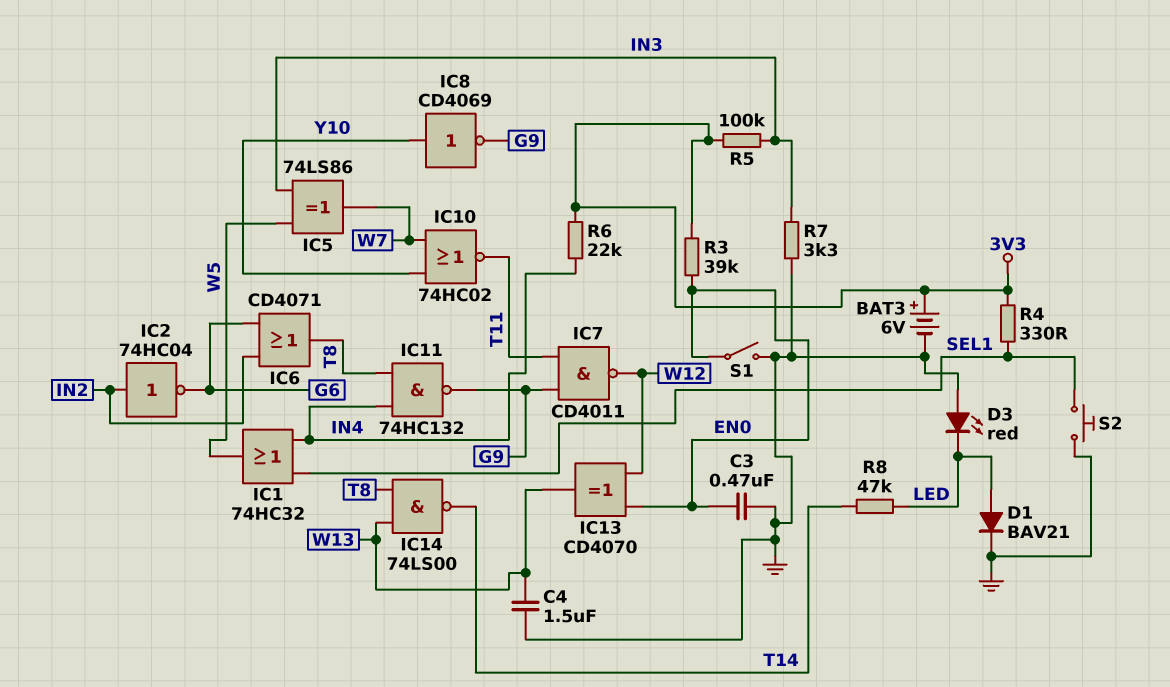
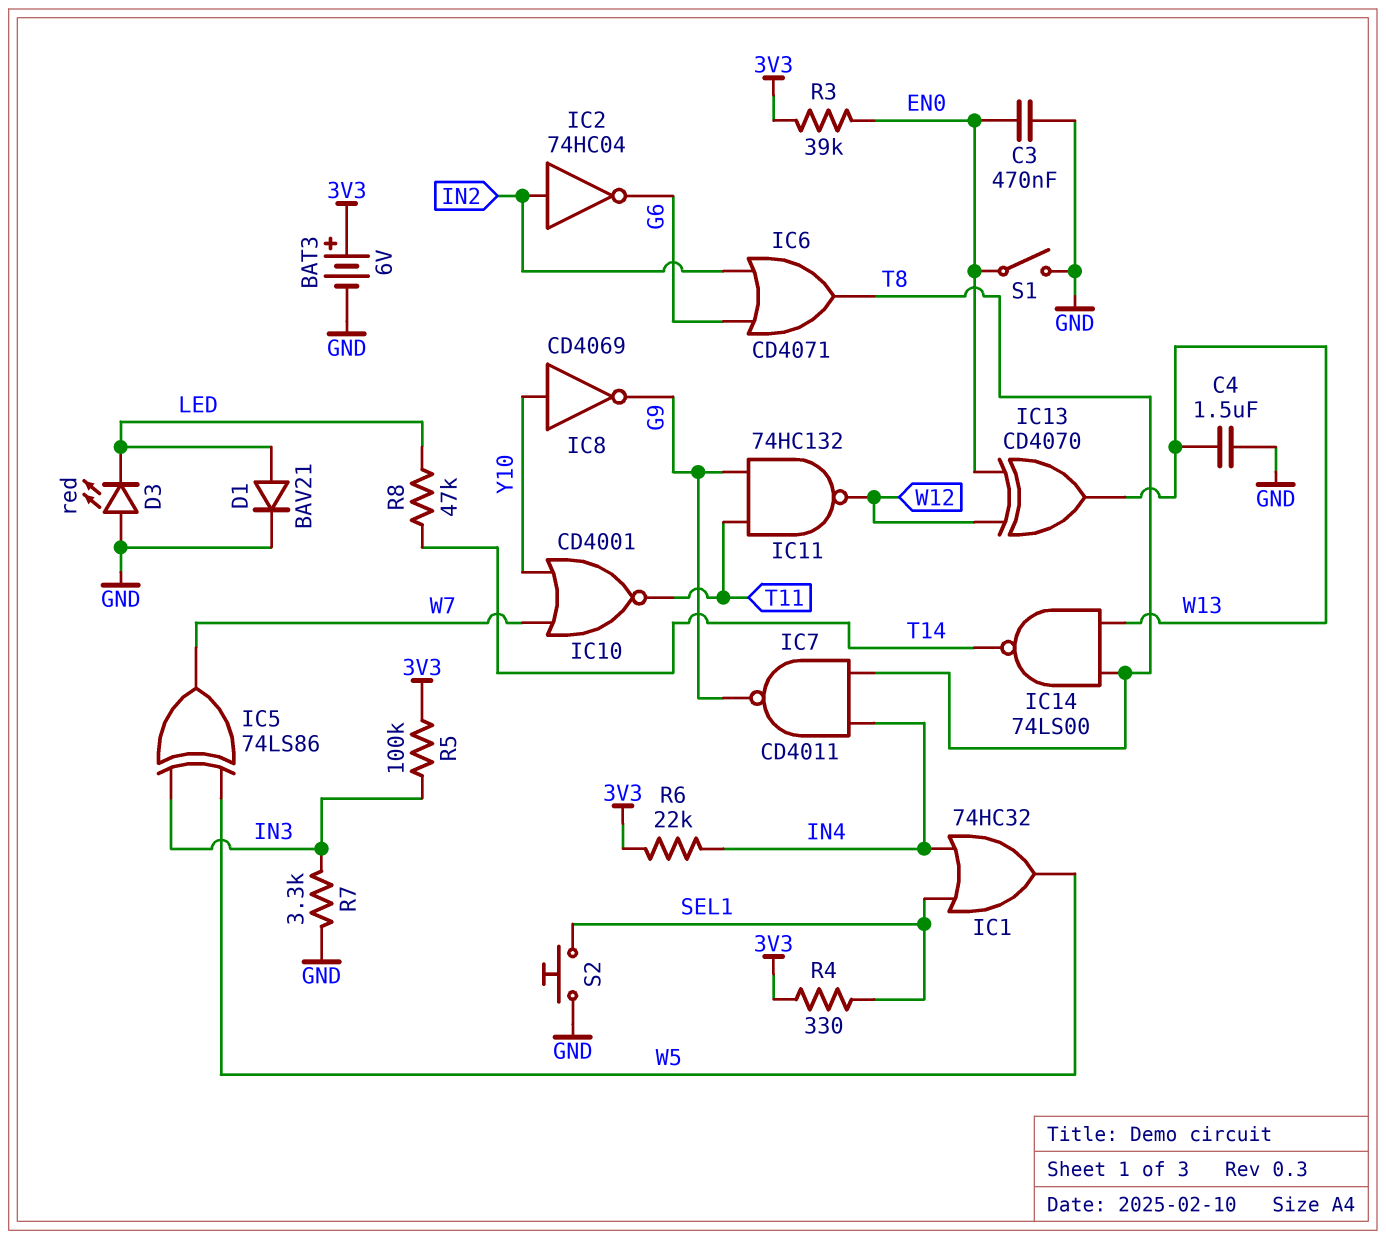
IC7: NAND CD4011 (in G9, in T11, out W12) -> NAND CD4011 (in IN4, in T8, out G9)
IC10: NOR 74HC02 (in W7, in Y10, out T11) -> NOR CD4001 (in W7, in Y10, out T11)
IC11: NAND 74HC132 (in IN4, in T8, out G9) -> NAND 74HC132 (in G9, in T11, out W12)

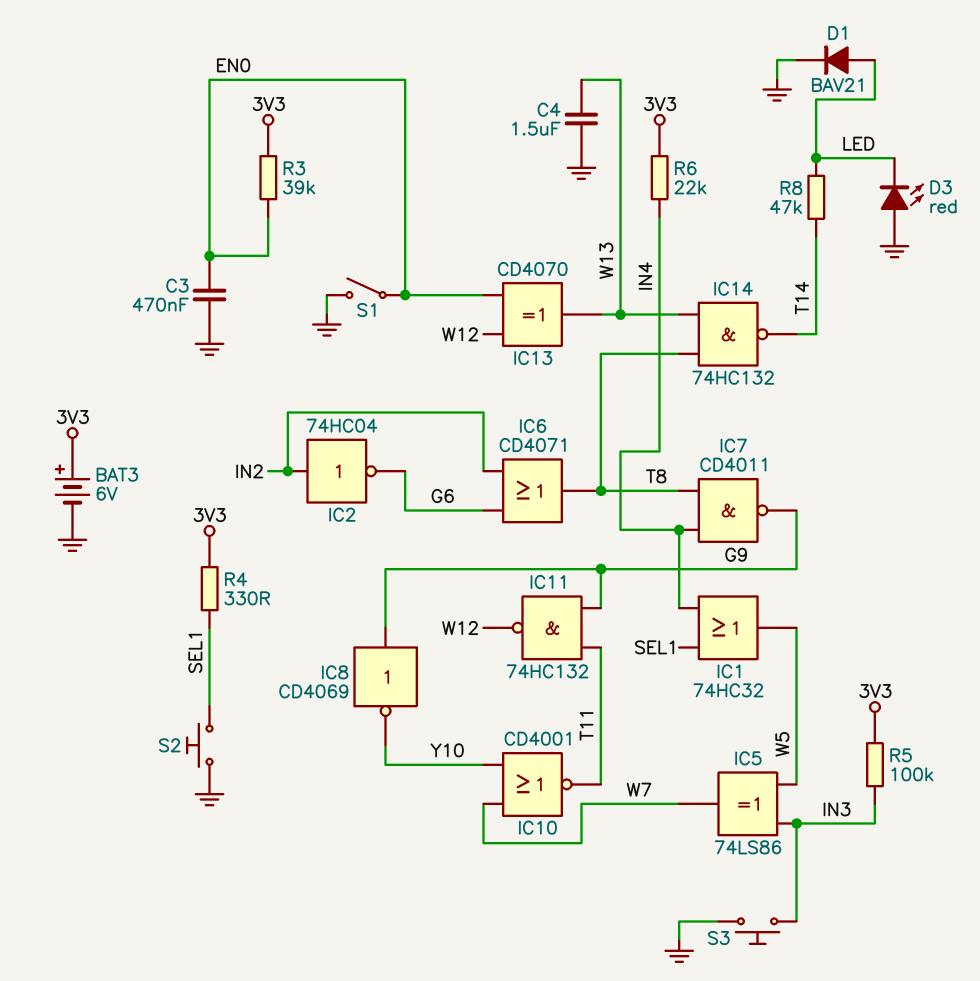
IC8: NOT CD4069 (in Y10, out G9) -> NOT CD4069 (in G9, out Y10)
IC14: NAND 74LS00 (in T8, in W13, out T14) -> NAND 74HC132 (in T8, in W13, out T14)
R7: 3.3k (GND, IN3) -> none
S3: none -> button (GND, IN3)

